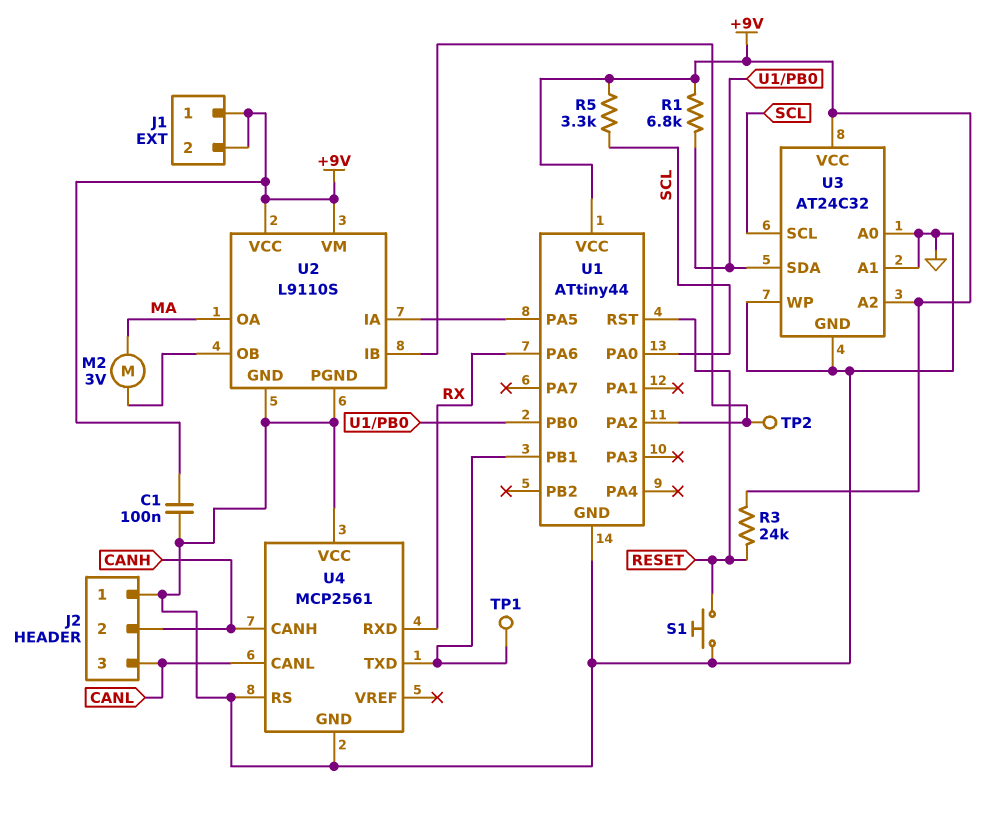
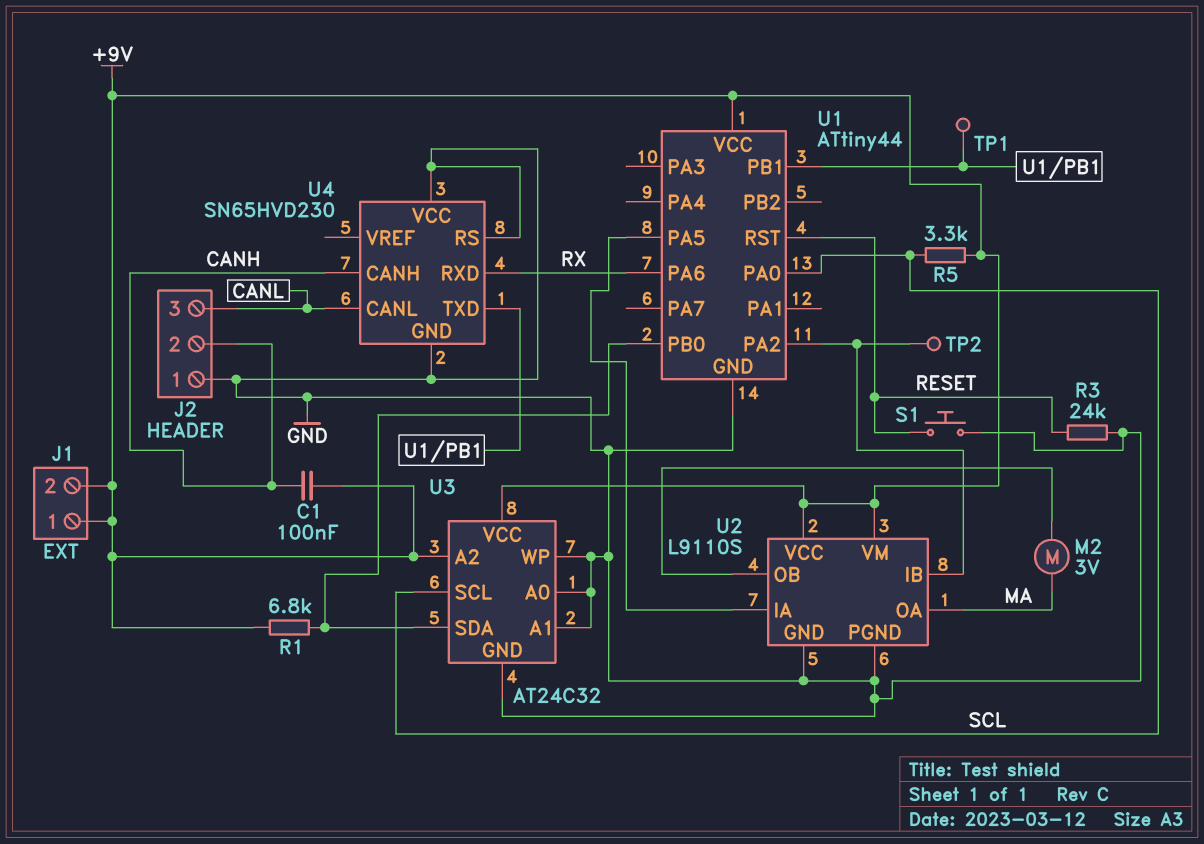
C1: 100nF (+9V, GND) -> 100nF (+9V, CANH)
R3: 24k (+9V, RESET) -> 24k (GND, RESET)
U4: MCP2561 -> SN65HVD230

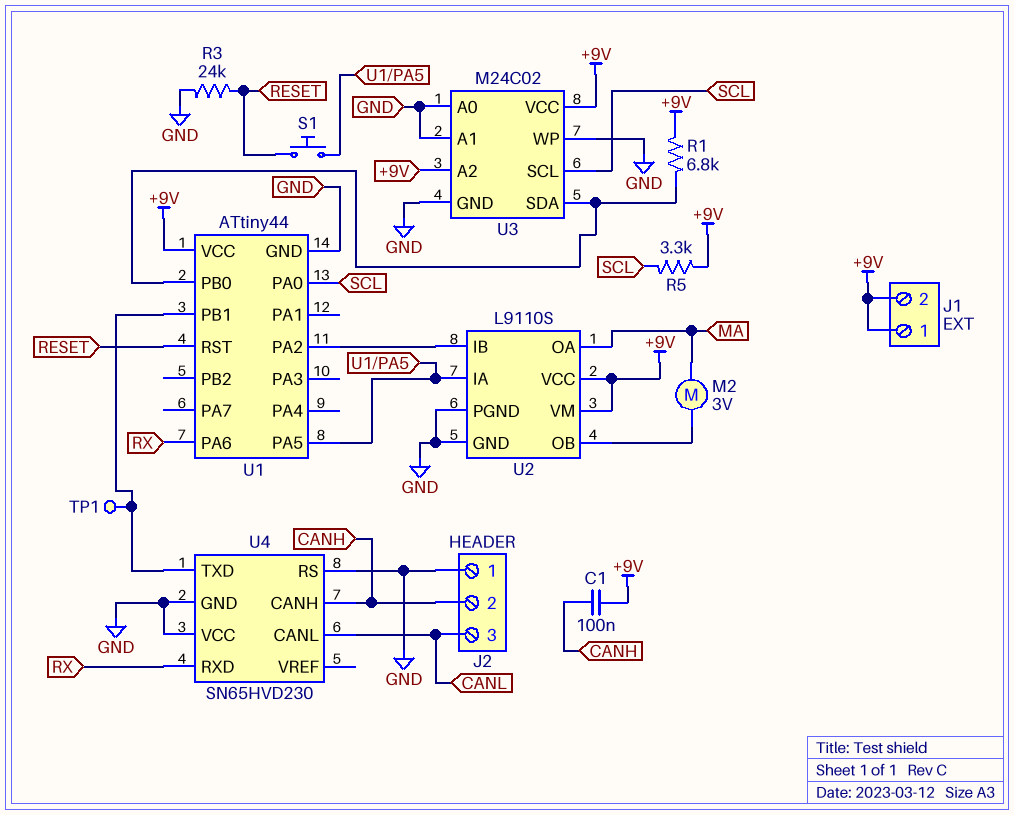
S1: button (GND, RESET) -> button (RESET, U1/PA5)
TP2: test point (U1/PA2) -> none
U3: AT24C32 -> M24C02

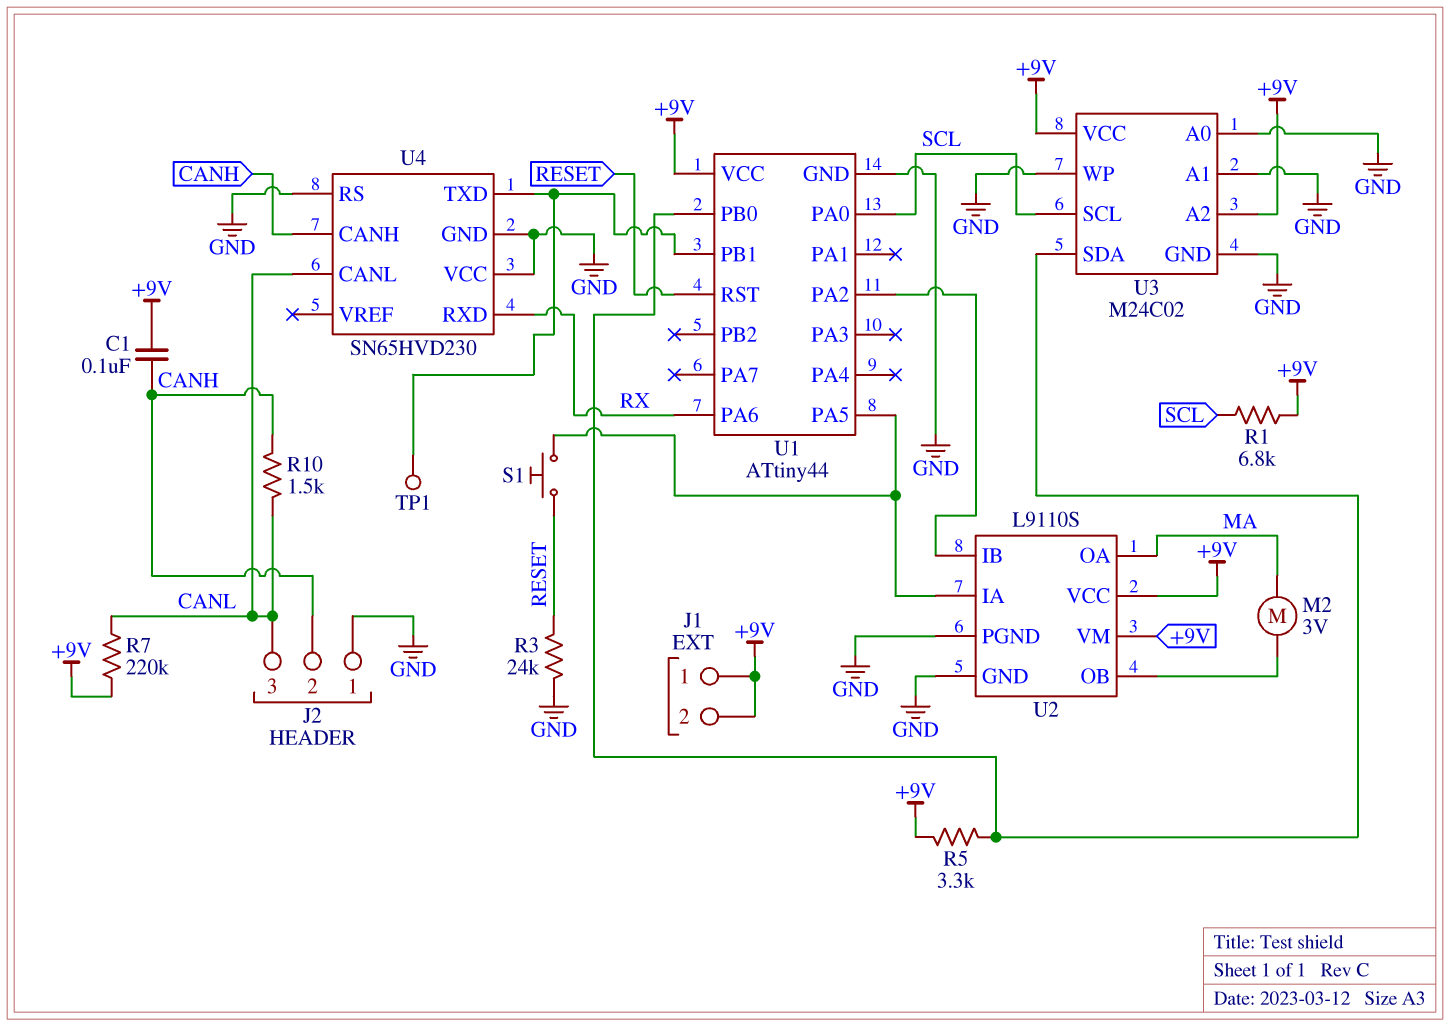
R1: 6.8k (+9V, U1/PB0) -> 6.8k (+9V, SCL)
R5: 3.3k (+9V, SCL) -> 3.3k (+9V, U1/PB0)
R7: none -> 220k (+9V, CANL)
R10: none -> 1.5k (CANH, CANL)

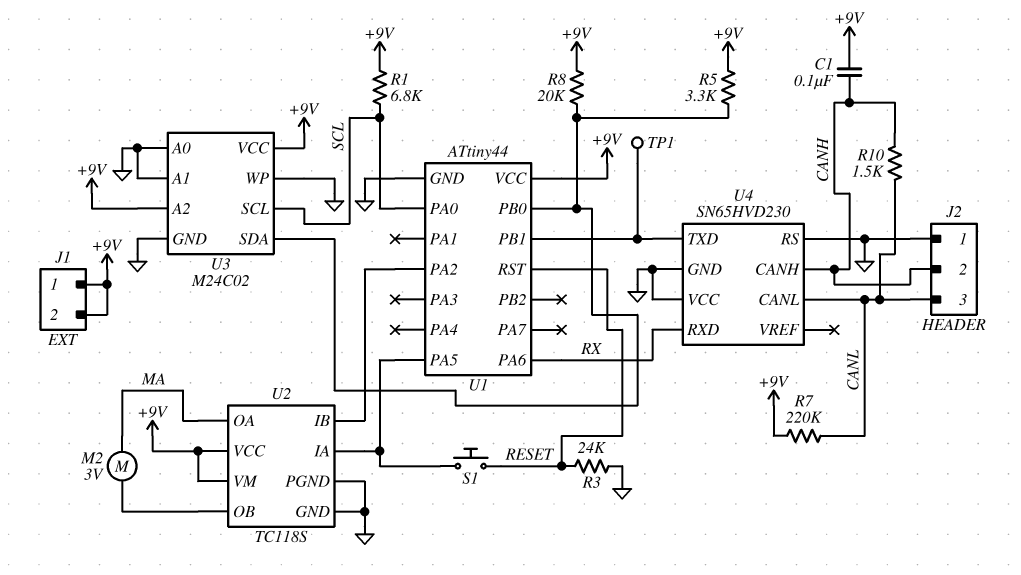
R8: none -> 20k (+9V, U1/PB0)
U2: L9110S -> TC118S

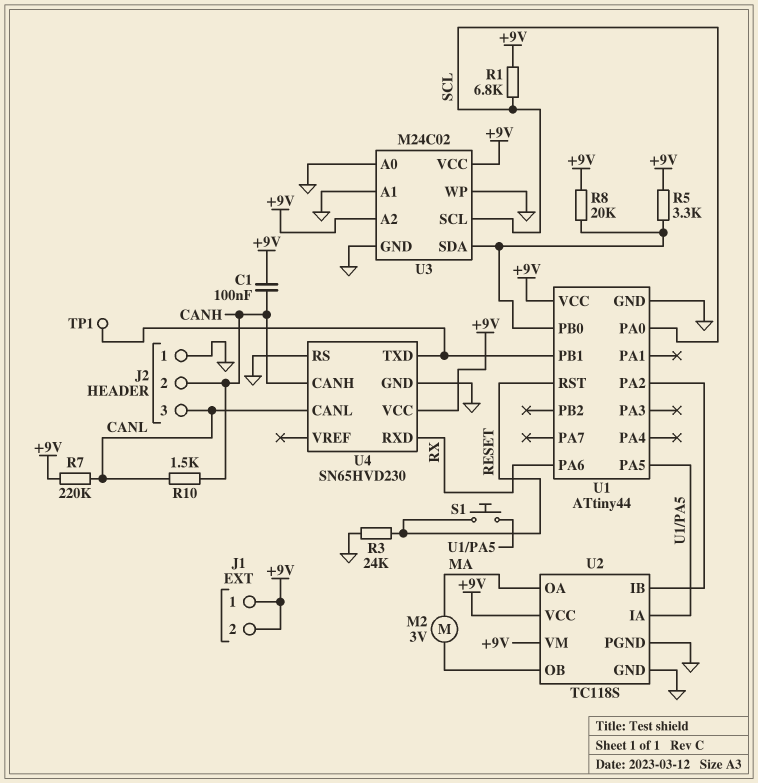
U4 pin VCC: GND -> +9V

